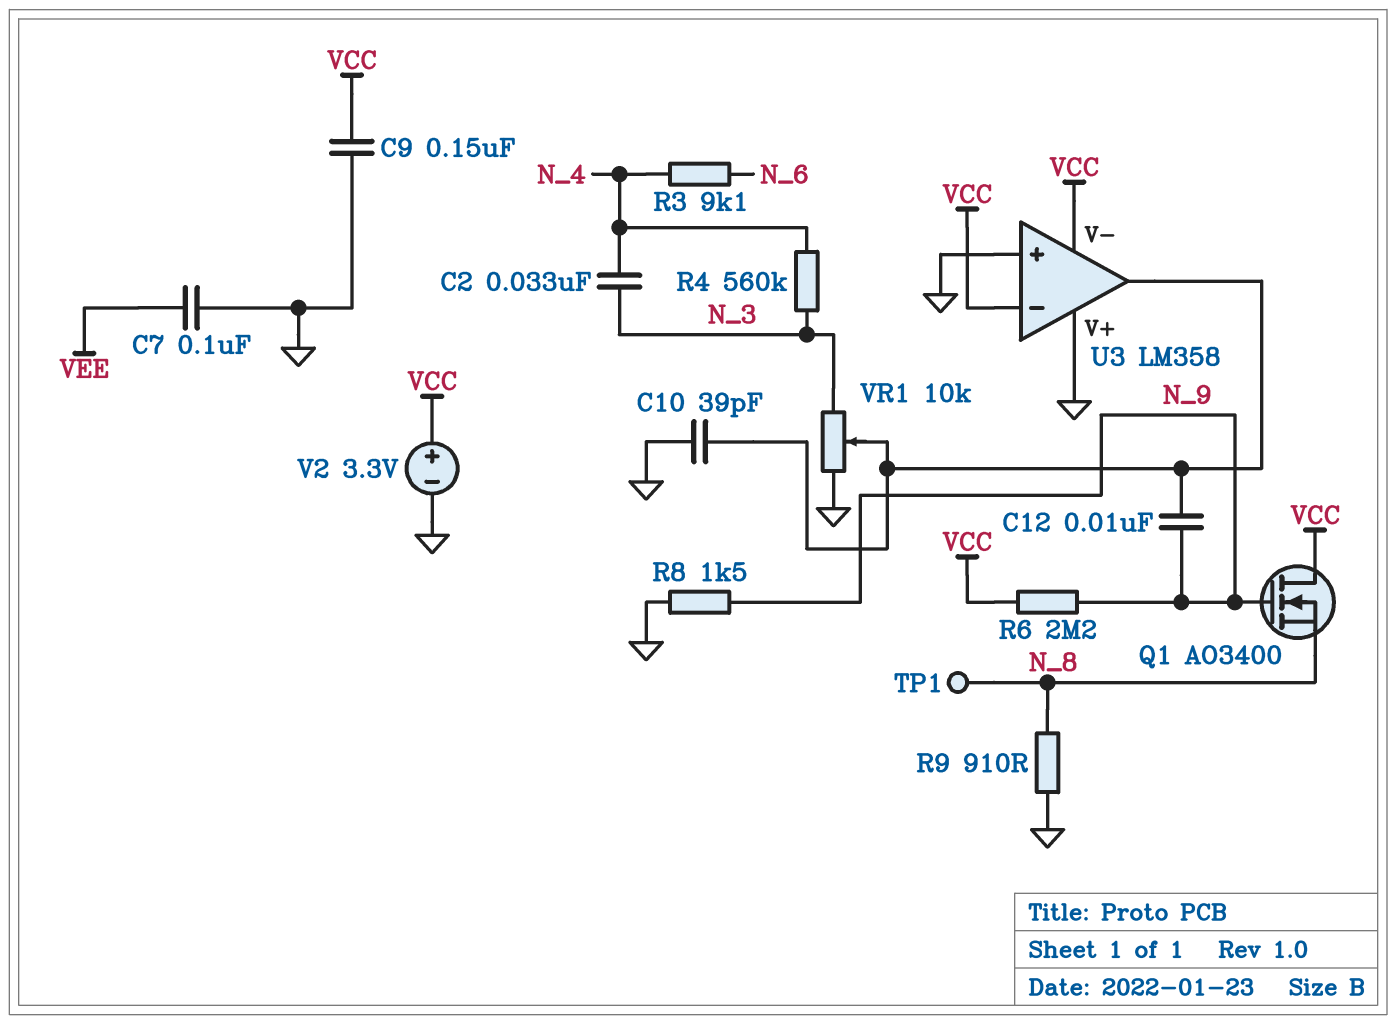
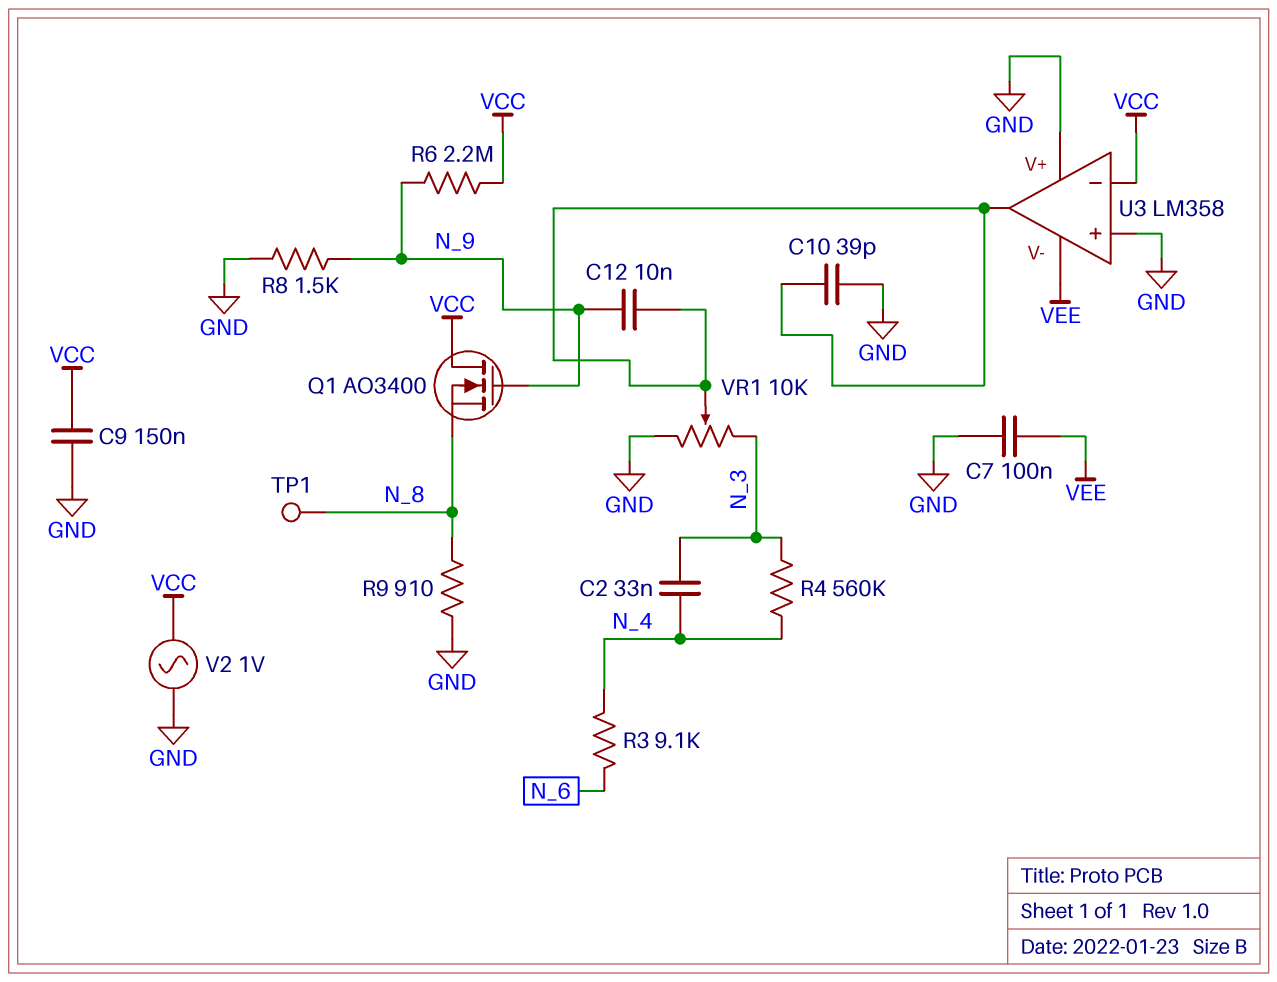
U3 pin V-: VCC -> VEE
V2: 3.3V (plus VCC, minus GND) -> AC 1V (GND, VCC)

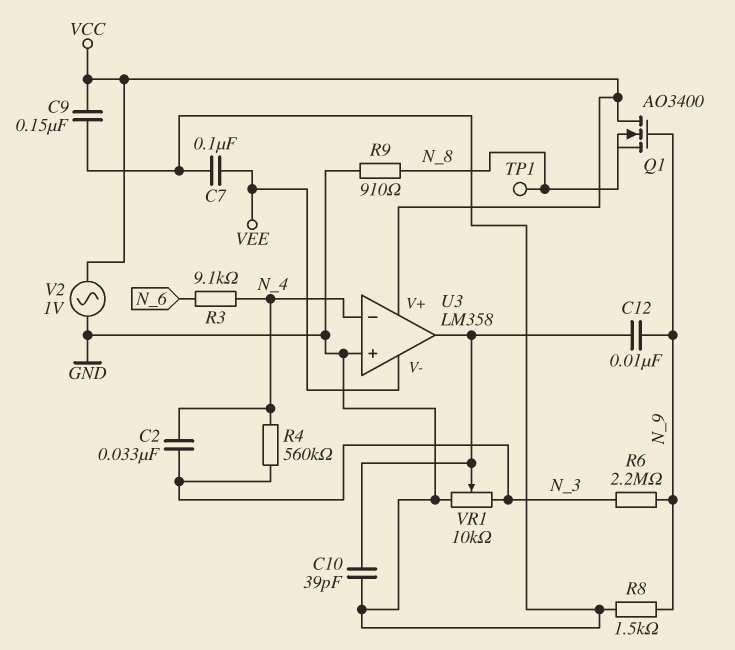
R6: 2.2M (N_9, VCC) -> 2.2M (N_3, N_9)
U3 pin V+: GND -> VCC
U3 pin in-: VCC -> N_4

